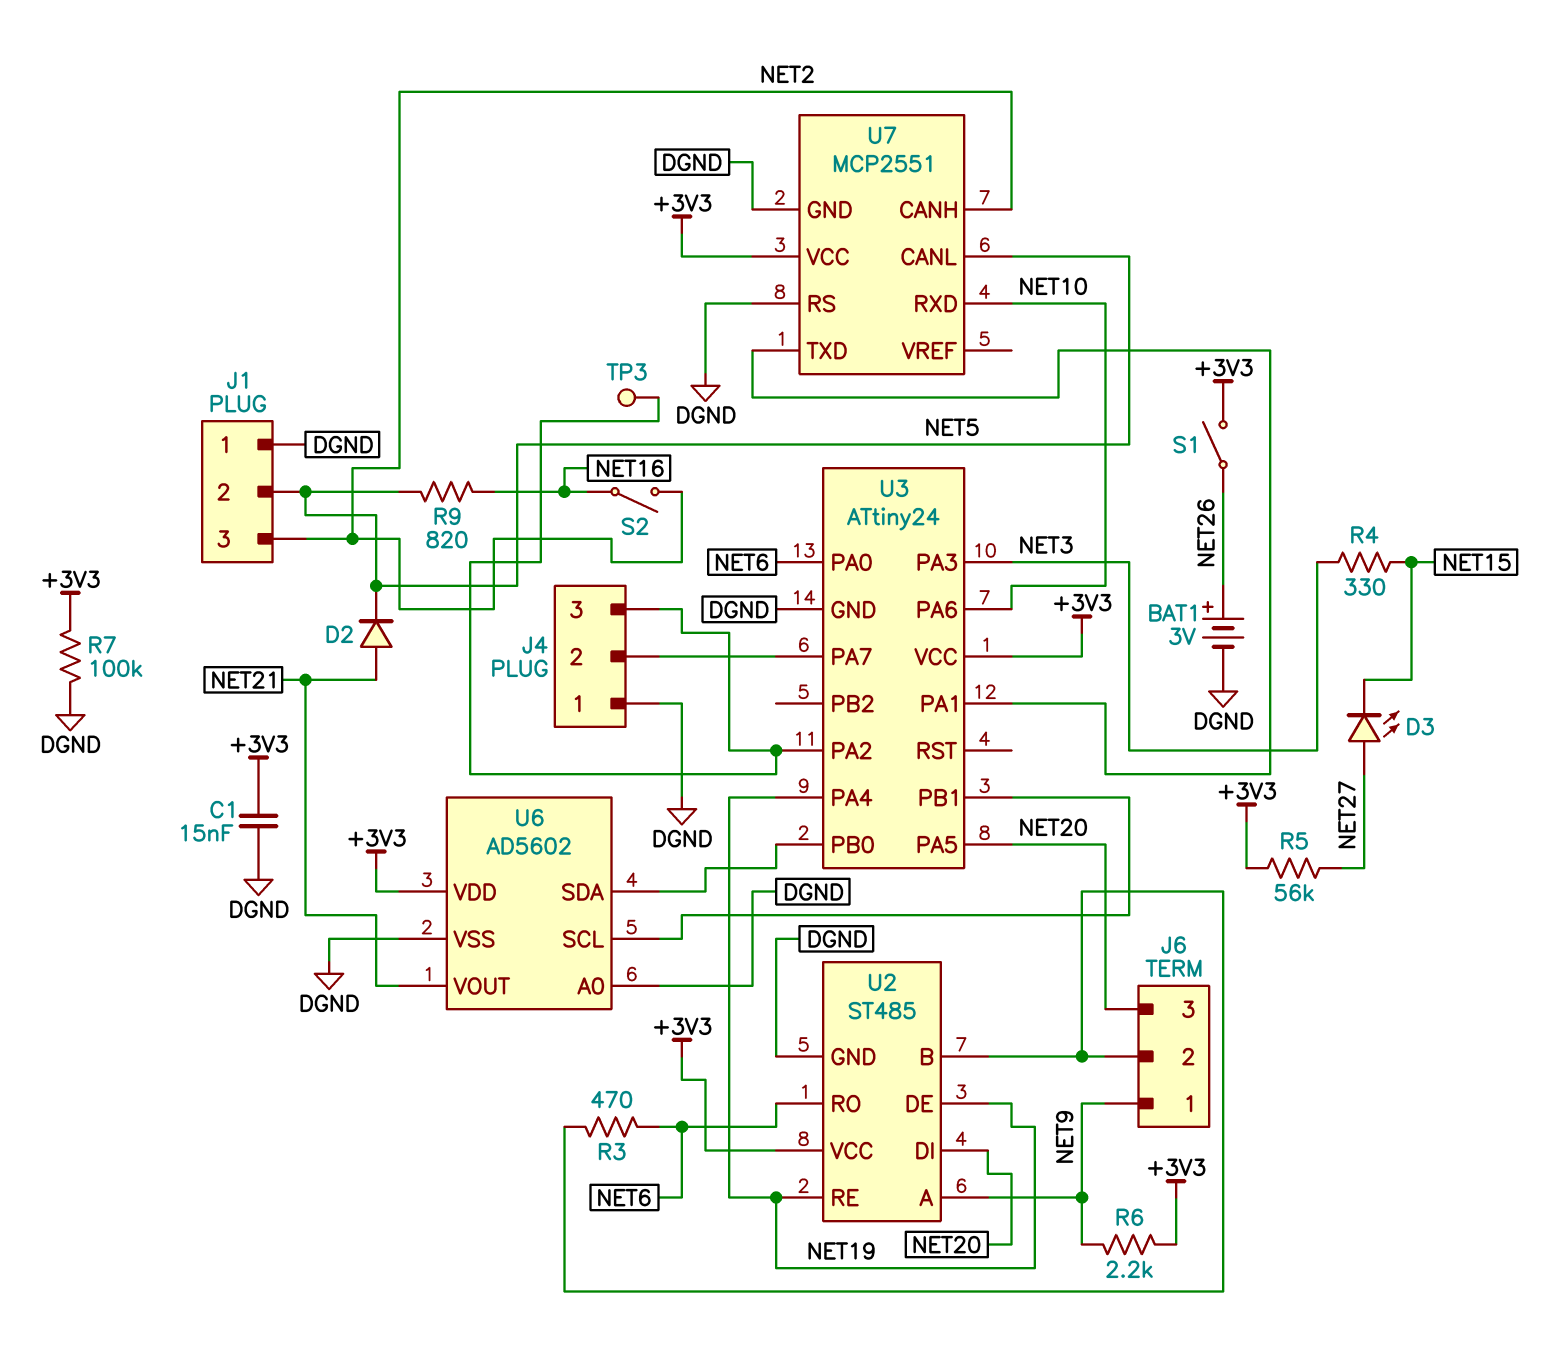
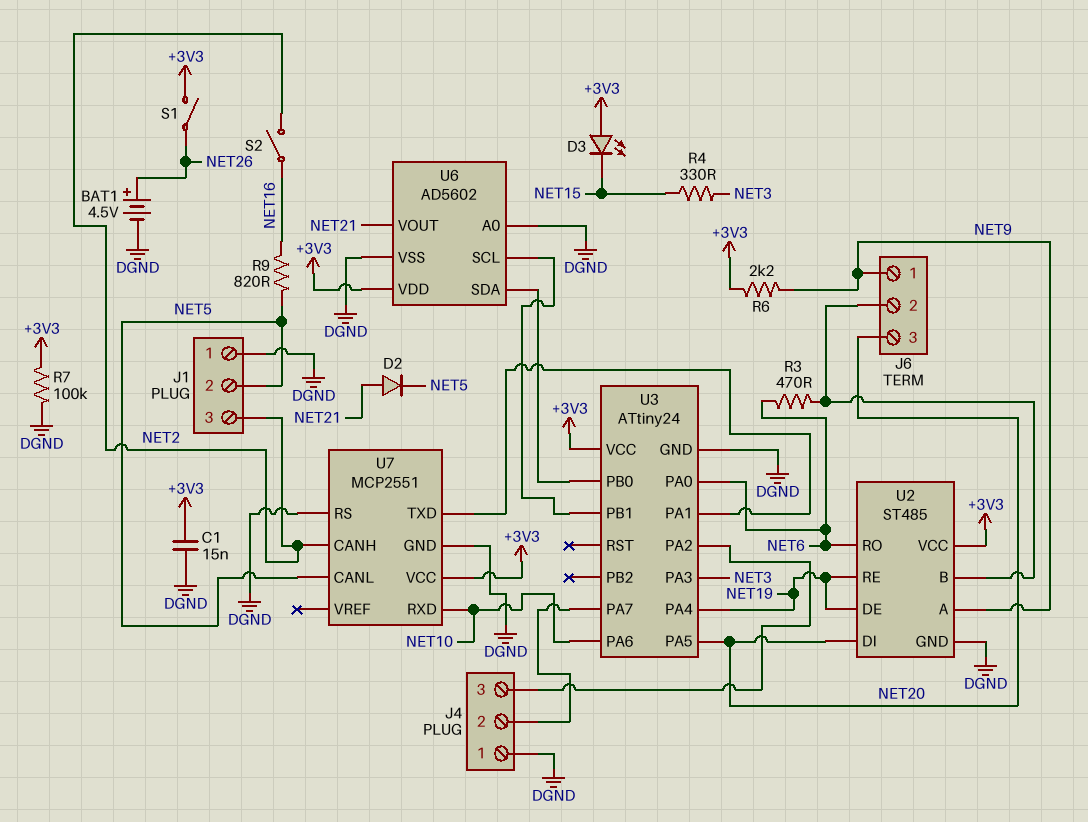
BAT1: 3V (plus NET26, minus DGND) -> 4.5V (plus NET26, minus DGND)
D3: LED (A NET27, K NET15) -> LED (A +3V3, K NET15)
R5: 56k (+3V3, NET27) -> none
TP3: test point (J4/3) -> none

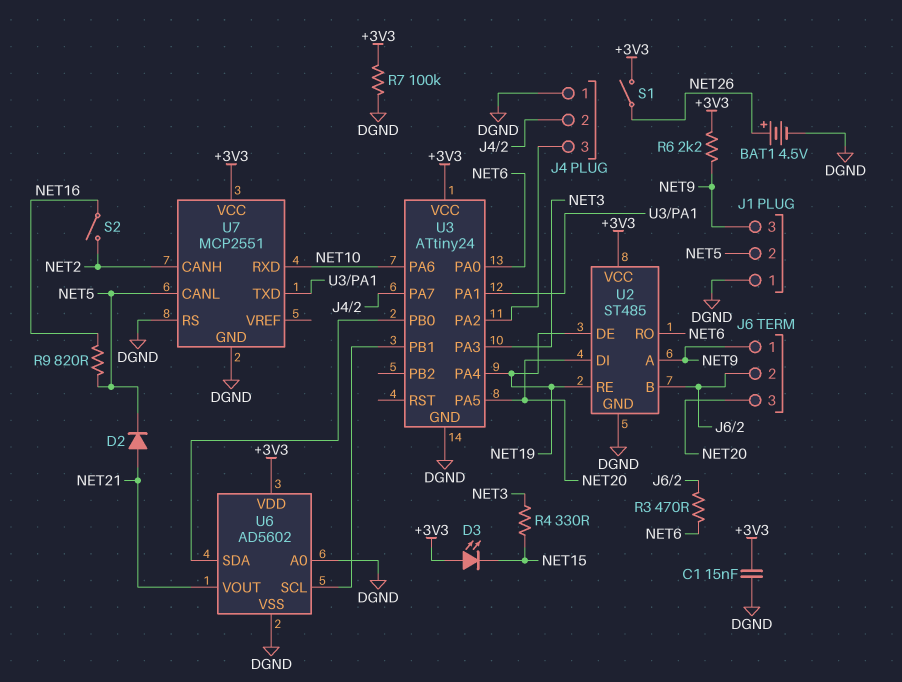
J1 pin 3: NET2 -> NET9

